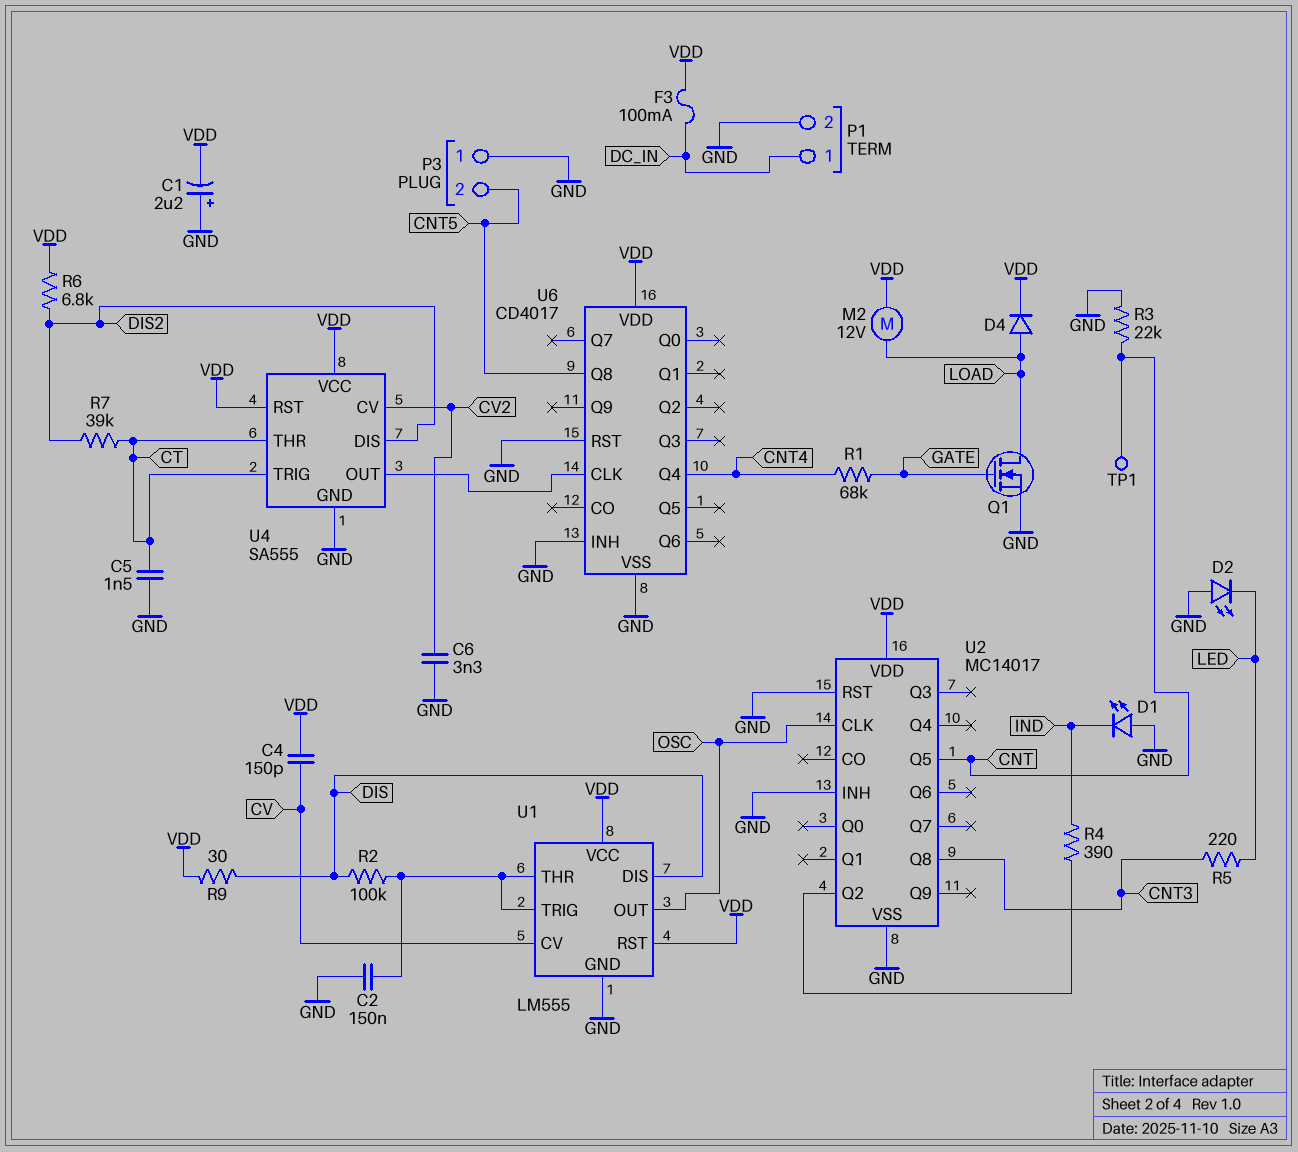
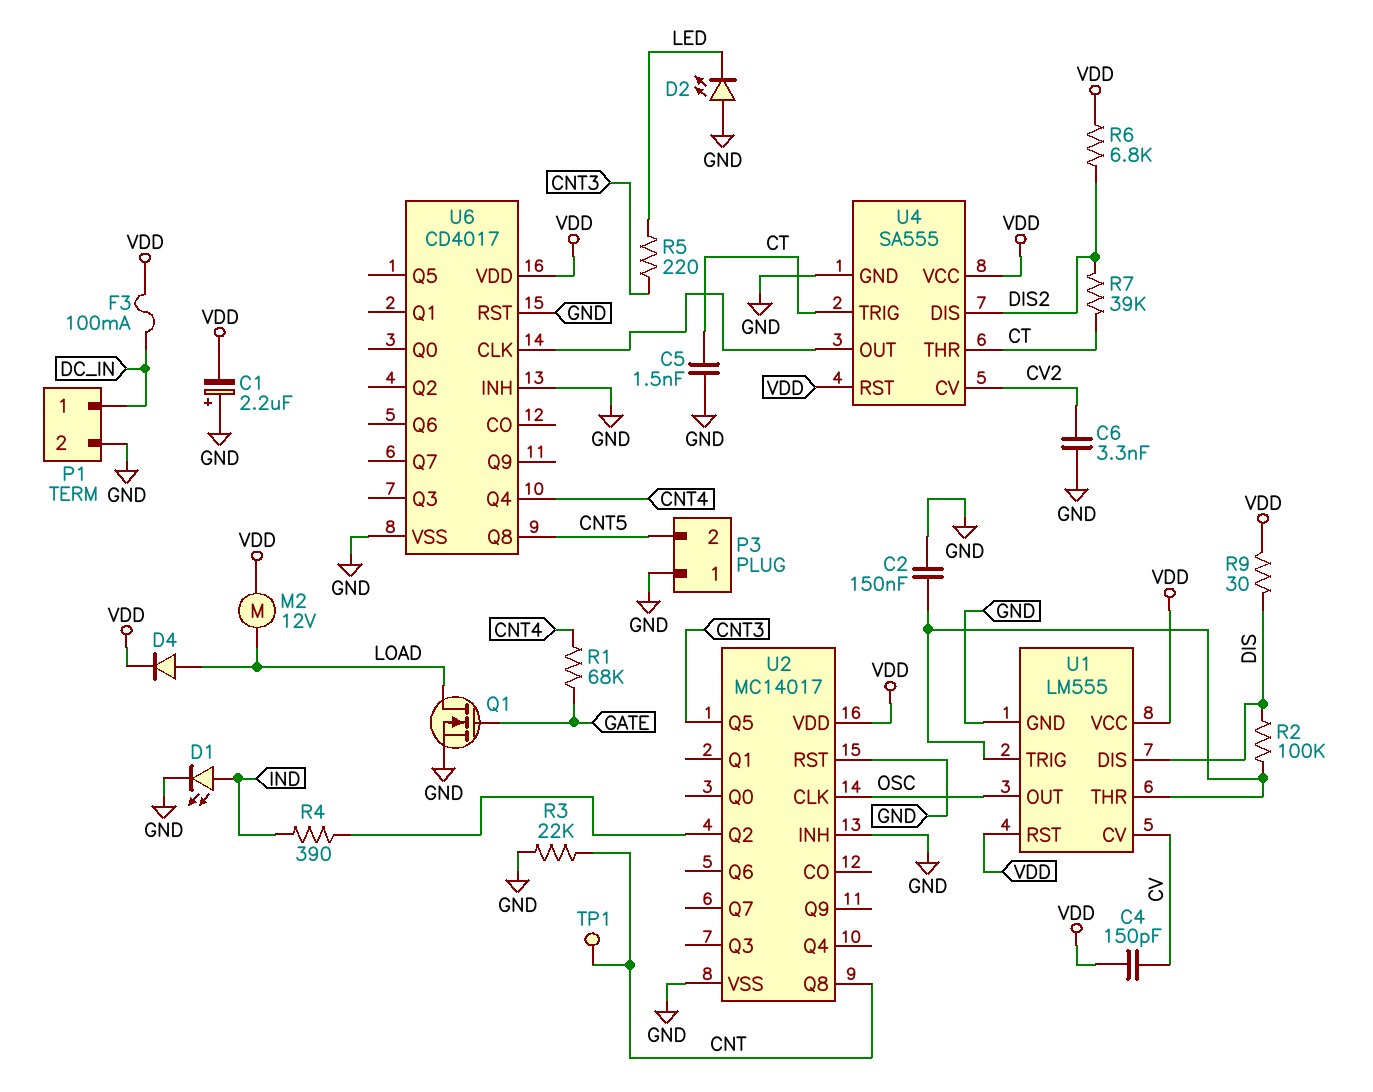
D1: LED (A GND, K IND) -> LED (A IND, K GND)
U2 pin Q5: CNT -> CNT3
U2 pin Q8: CNT3 -> CNT

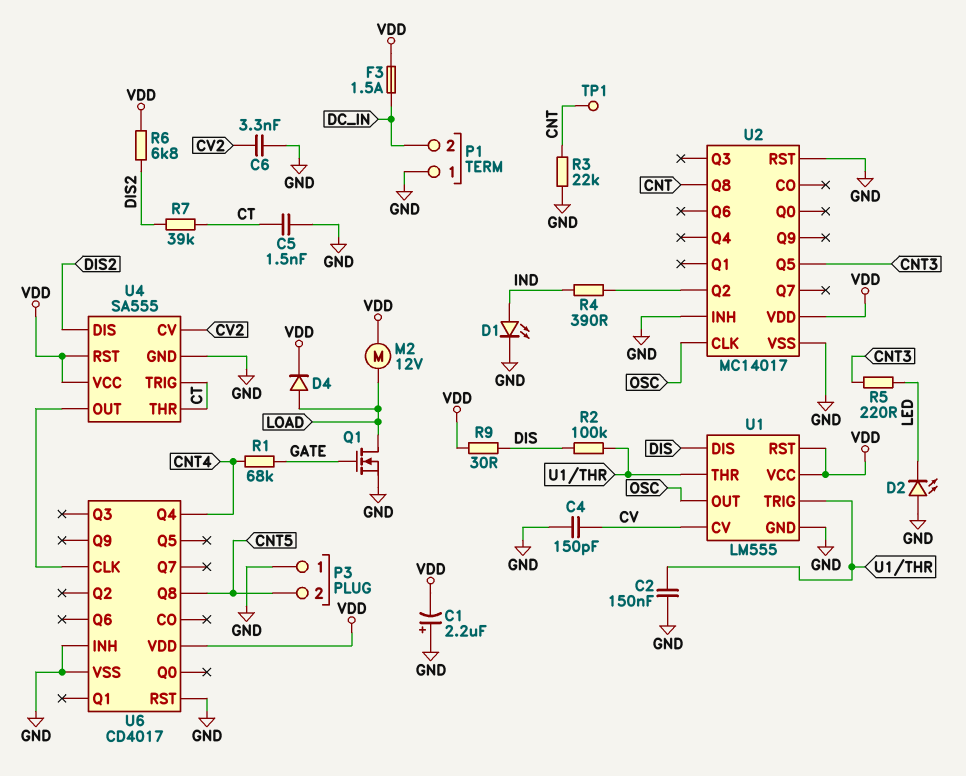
C4: 150pF (CV, VDD) -> 150pF (CV, GND)
F3: 100mA (DC_IN, VDD) -> 1.5A (DC_IN, VDD)
P1 pin 1: DC_IN -> GND
P1 pin 2: GND -> DC_IN

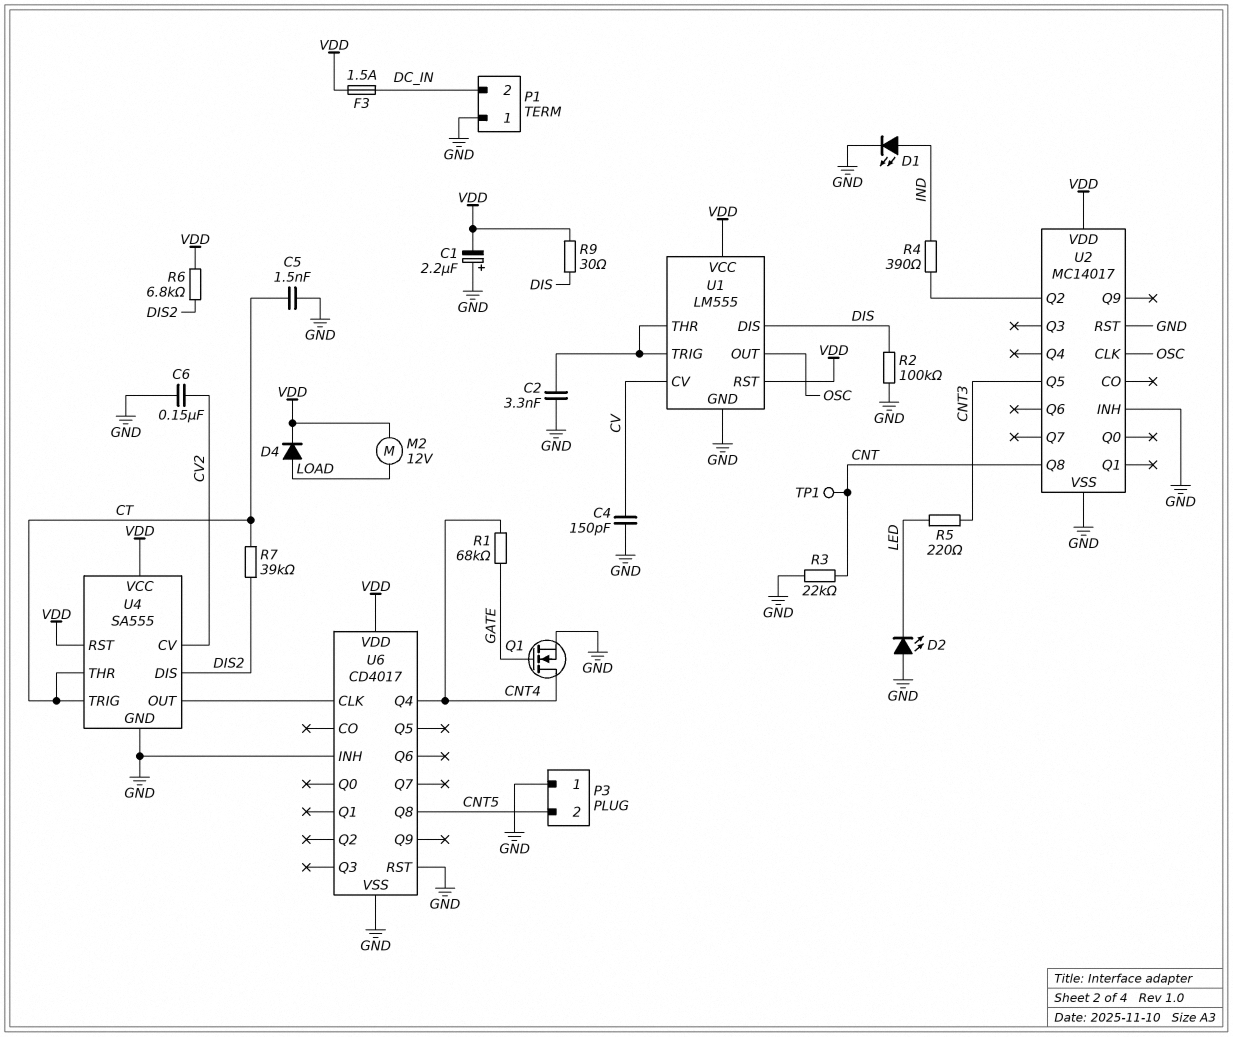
C2: 150nF (GND, U1/THR) -> 3.3nF (GND, U1/THR)
C6: 3.3nF (CV2, GND) -> 150nF (CV2, GND)
Q1: NMOS (G GATE, D LOAD, S GND) -> NMOS (G GATE, D CNT4, S GND)
R2: 100k (DIS, U1/THR) -> 100k (DIS, GND)

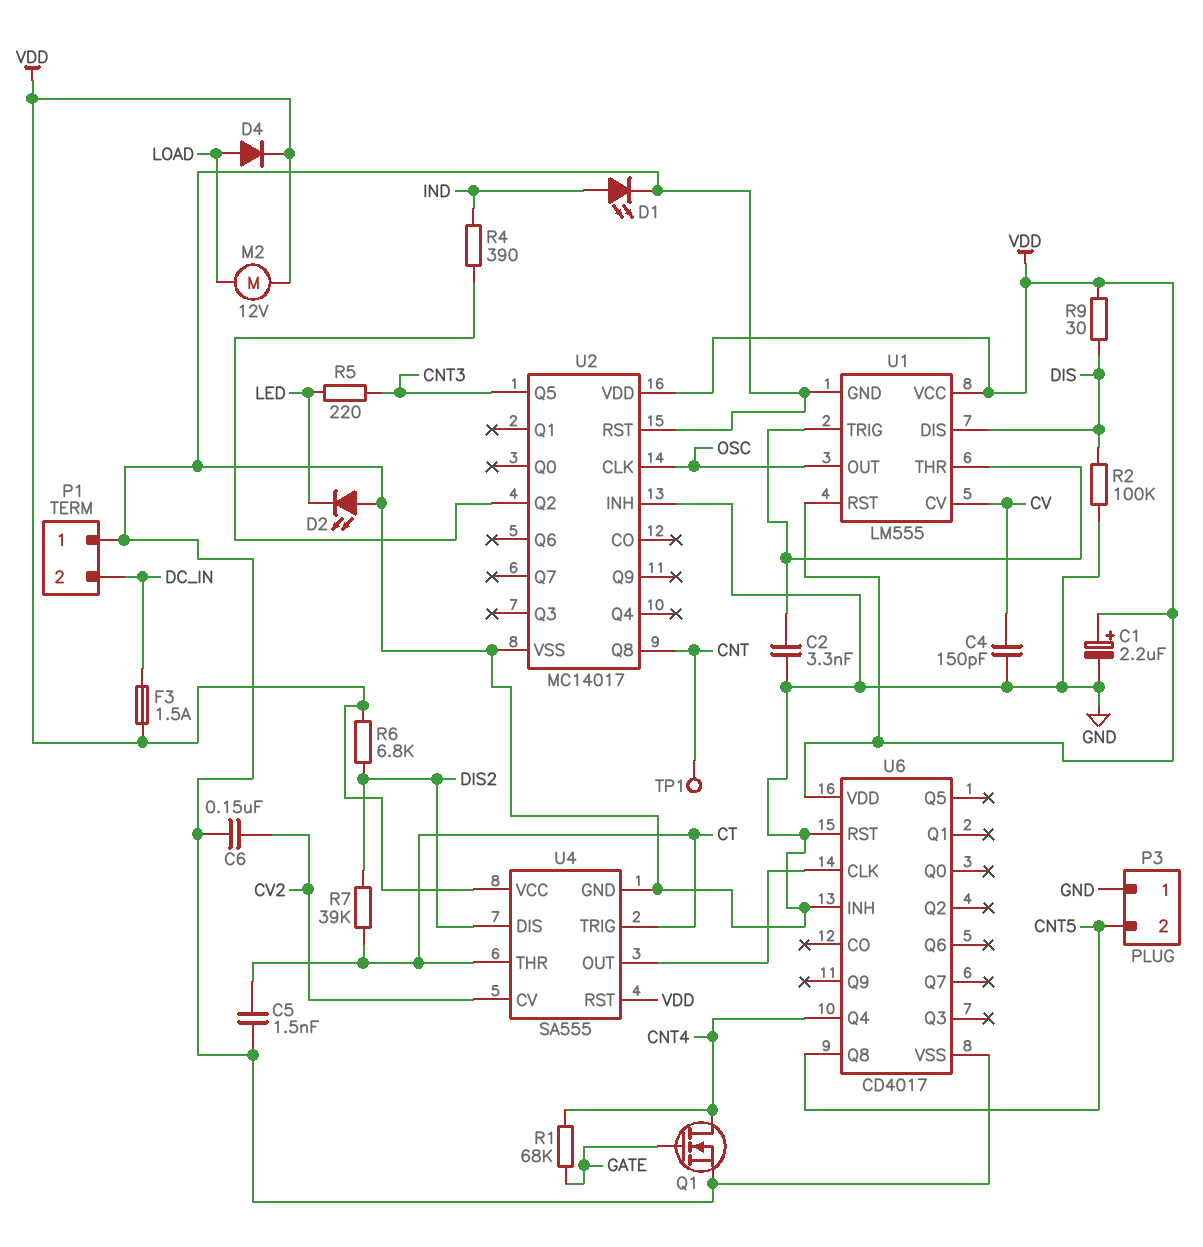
C1: 2.2uF (plus GND, minus VDD) -> 2.2uF (plus VDD, minus GND)
R3: 22k (CNT, GND) -> none

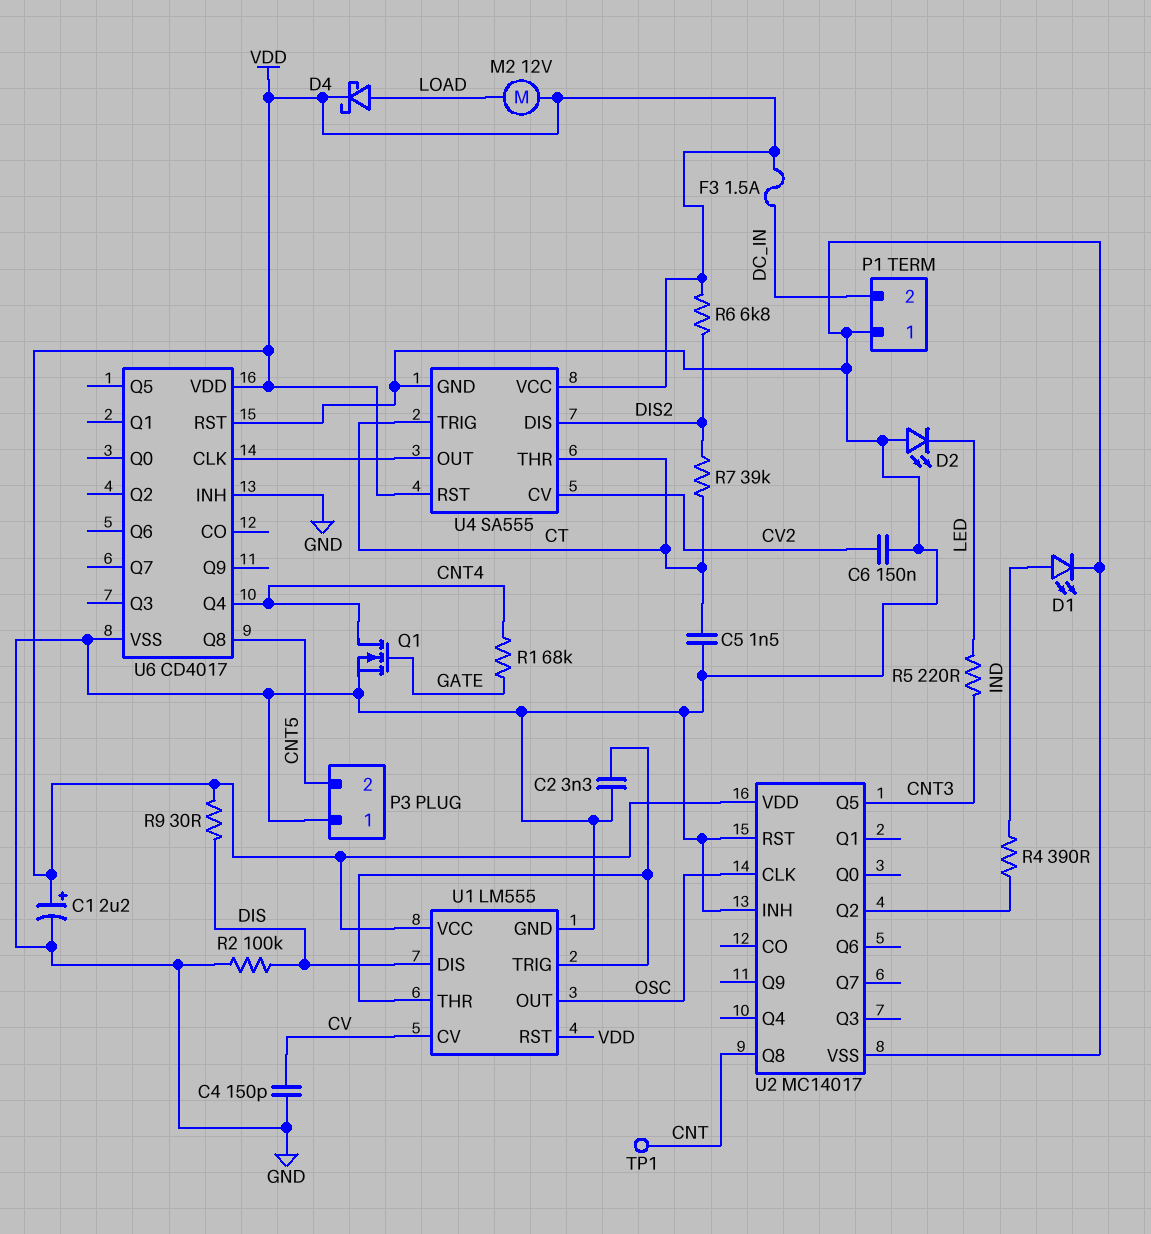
D4: diode (A LOAD, K VDD) -> schottky (A LOAD, K VDD)

